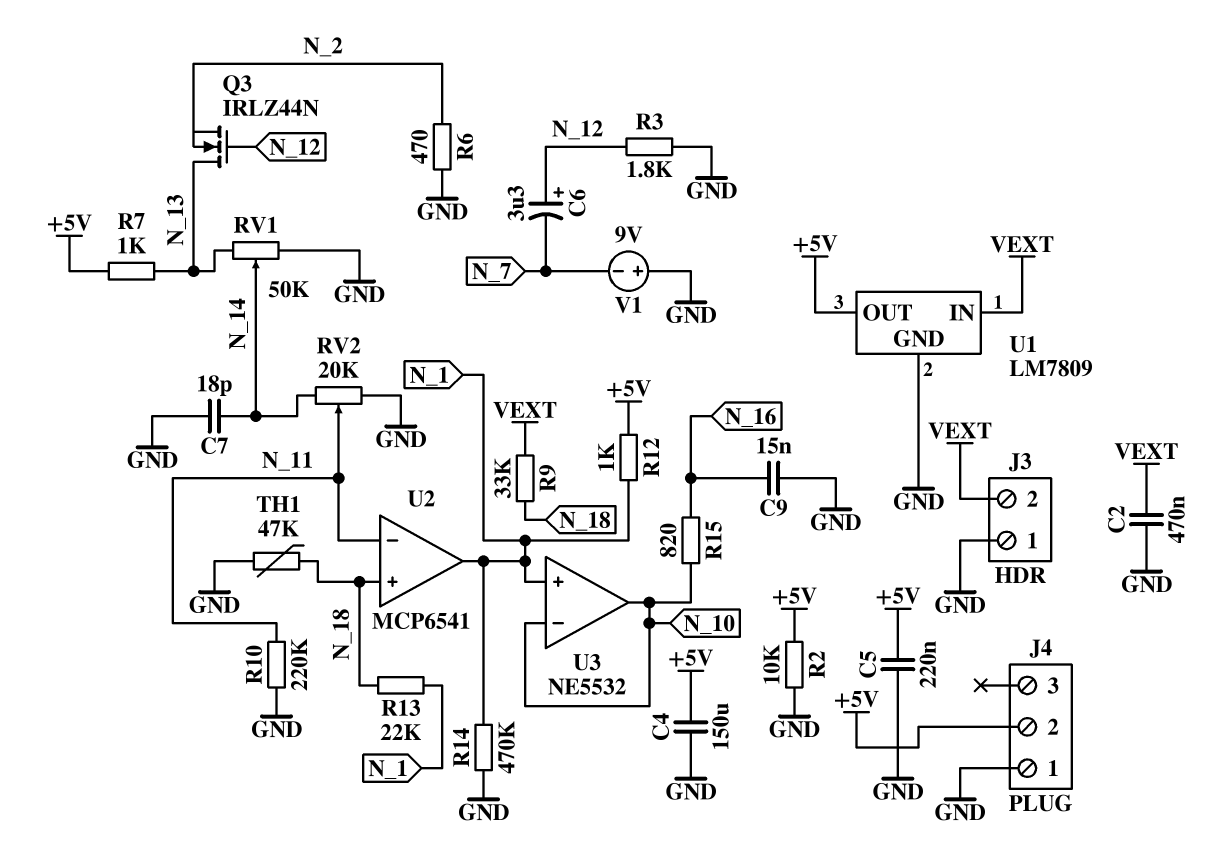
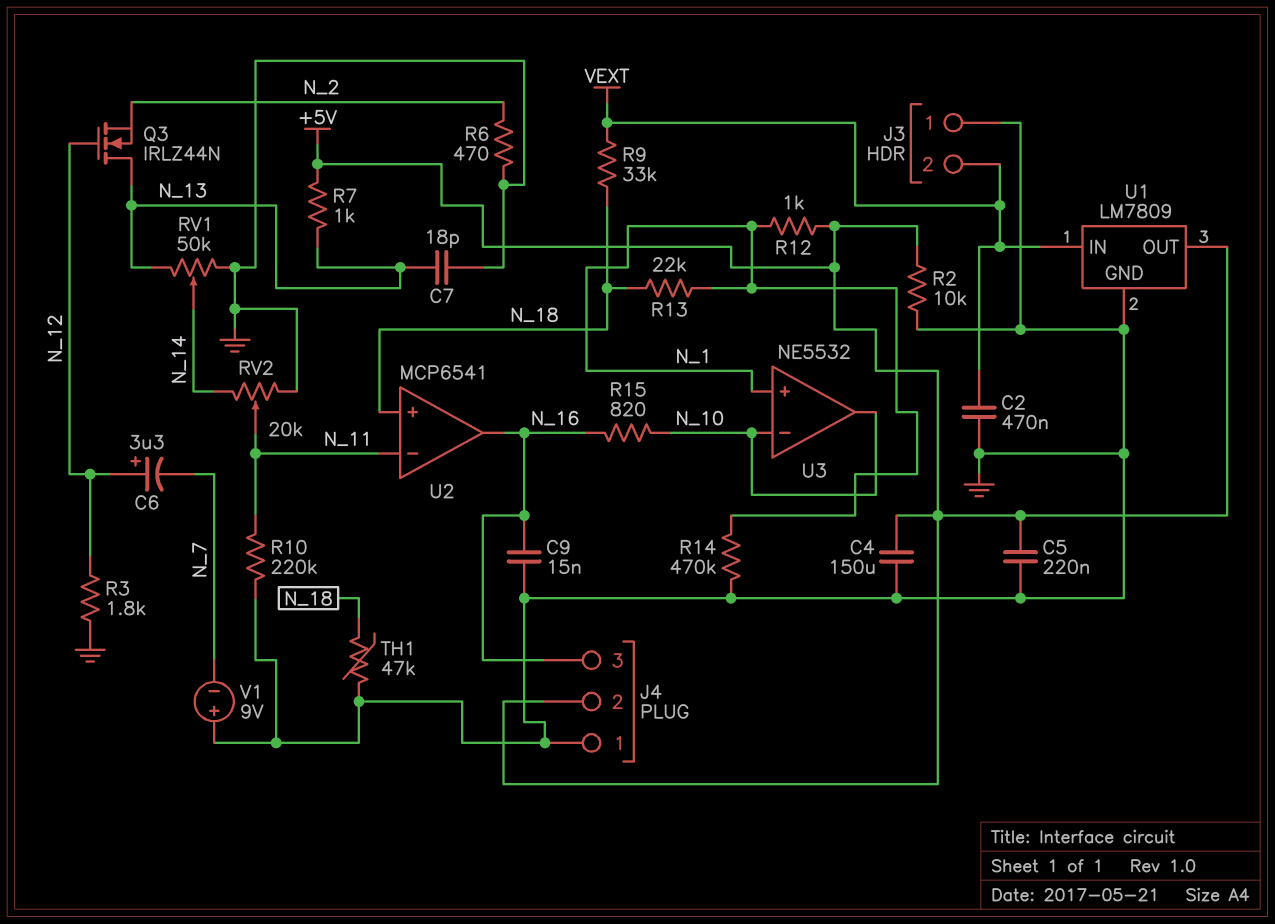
C7: 18pF (GND, N_14) -> 18pF (GND, N_13)
J4 pin 3: none -> N_16
U2 pin out: N_1 -> N_16

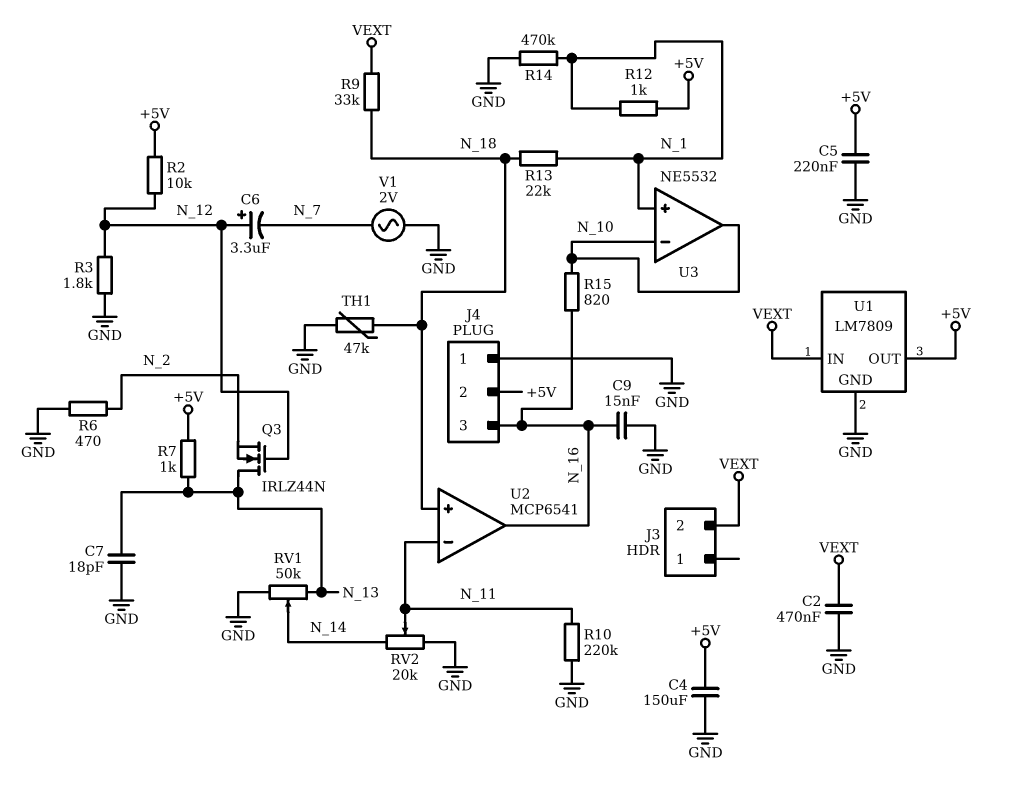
J3 pin 1: GND -> none
R2: 10k (+5V, GND) -> 10k (+5V, N_12)
V1: 9V (plus GND, minus N_7) -> AC 2V (GND, N_7)

